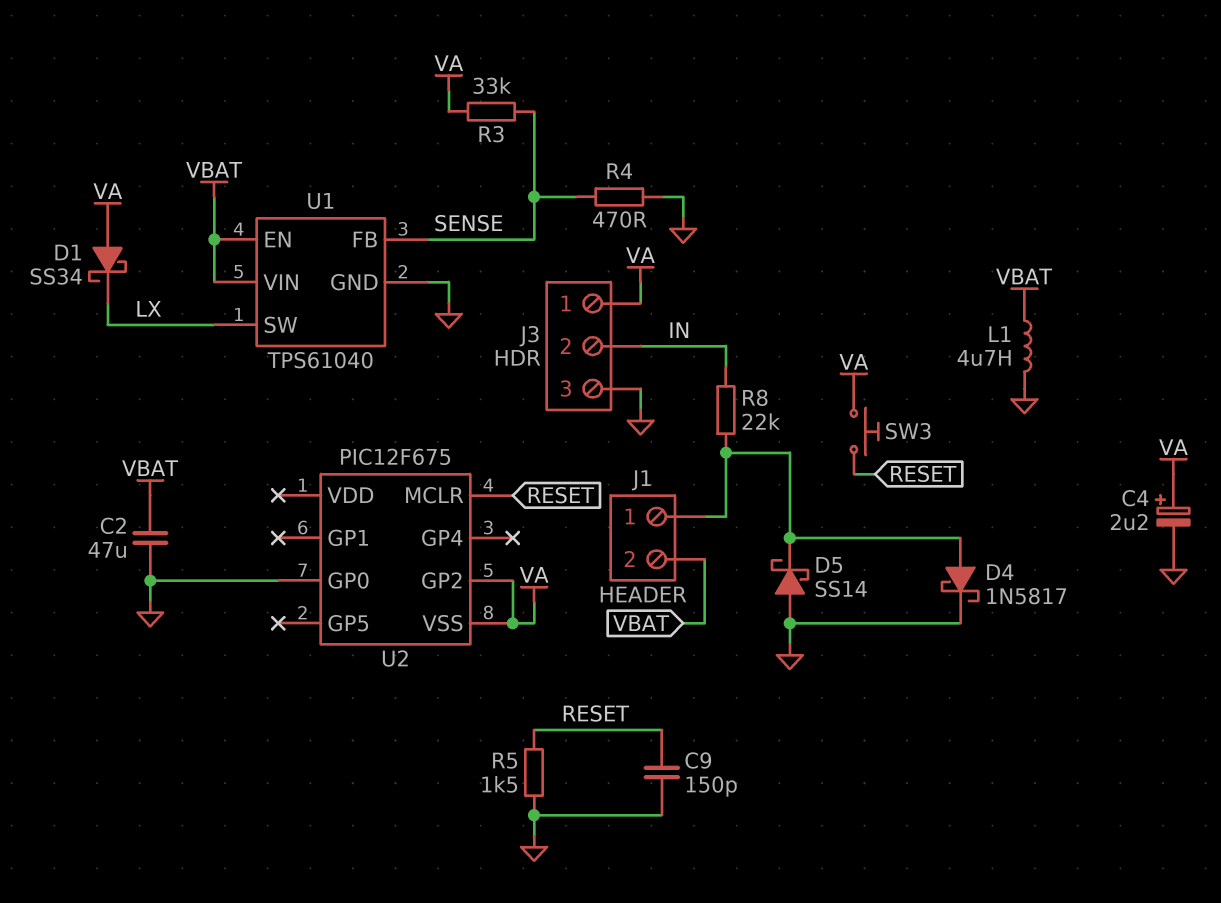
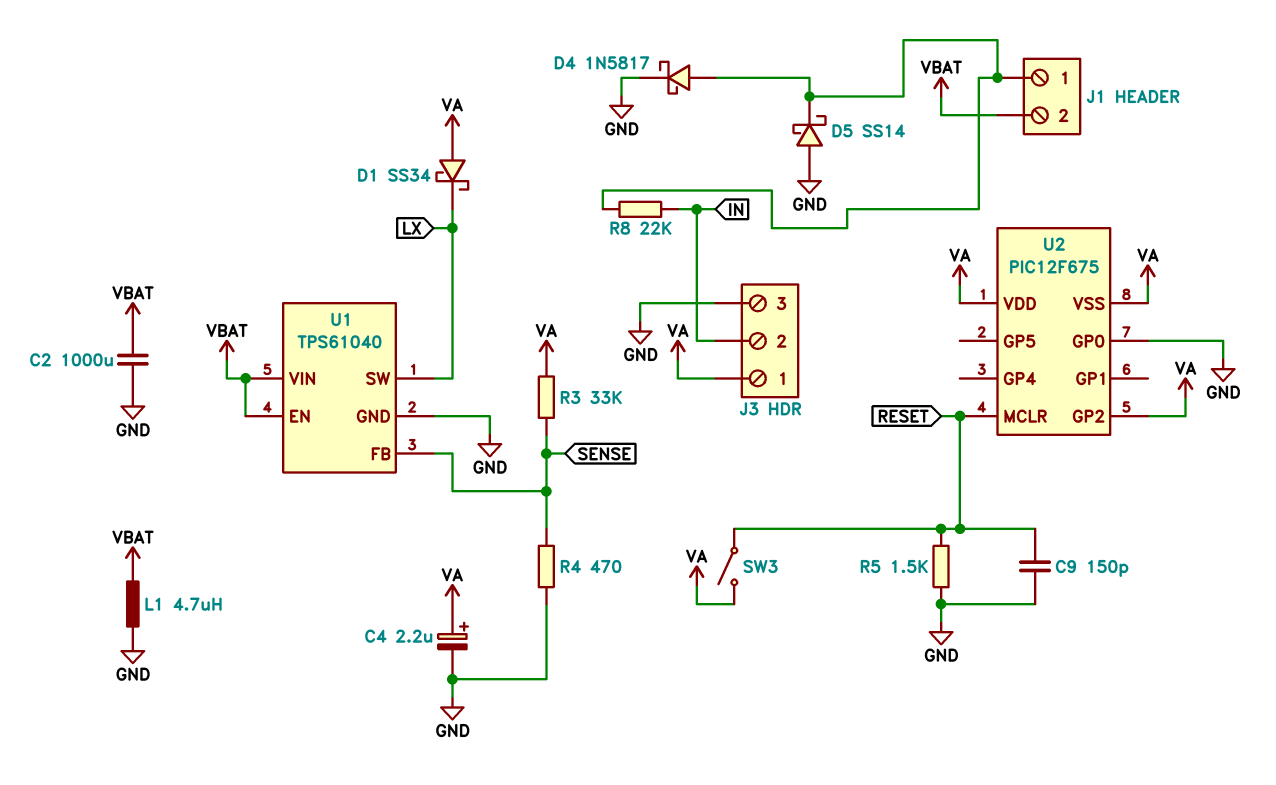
C2: 47uF (GND, VBAT) -> 1000uF (GND, VBAT)
SW3: button (RESET, VA) -> switch (RESET, VA)
U2 pin VDD: none -> VA

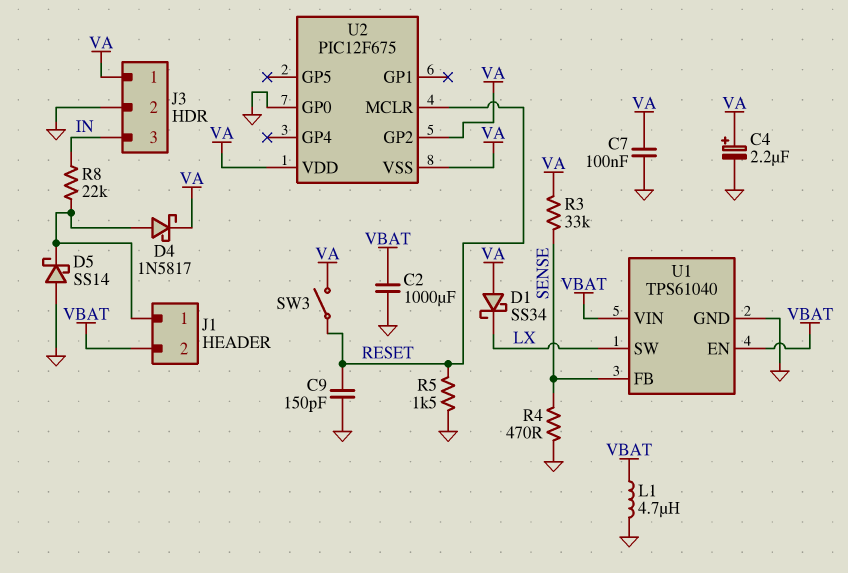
C7: none -> 100nF (GND, VA)
D4: schottky 1N5817 (A J1/1, K GND) -> schottky 1N5817 (A J1/1, K VA)
J3 pin 2: IN -> GND
J3 pin 3: GND -> IN

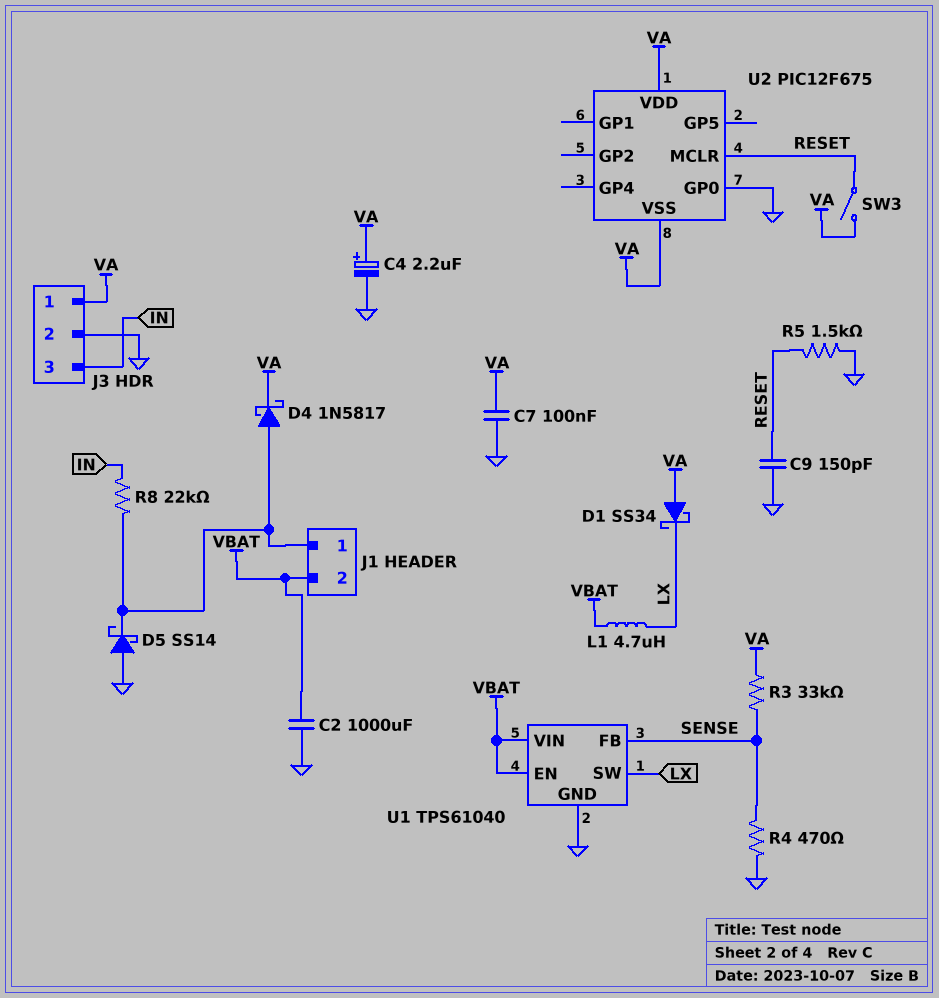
L1: 4.7uH (GND, VBAT) -> 4.7uH (LX, VBAT)
U2 pin GP2: VA -> none

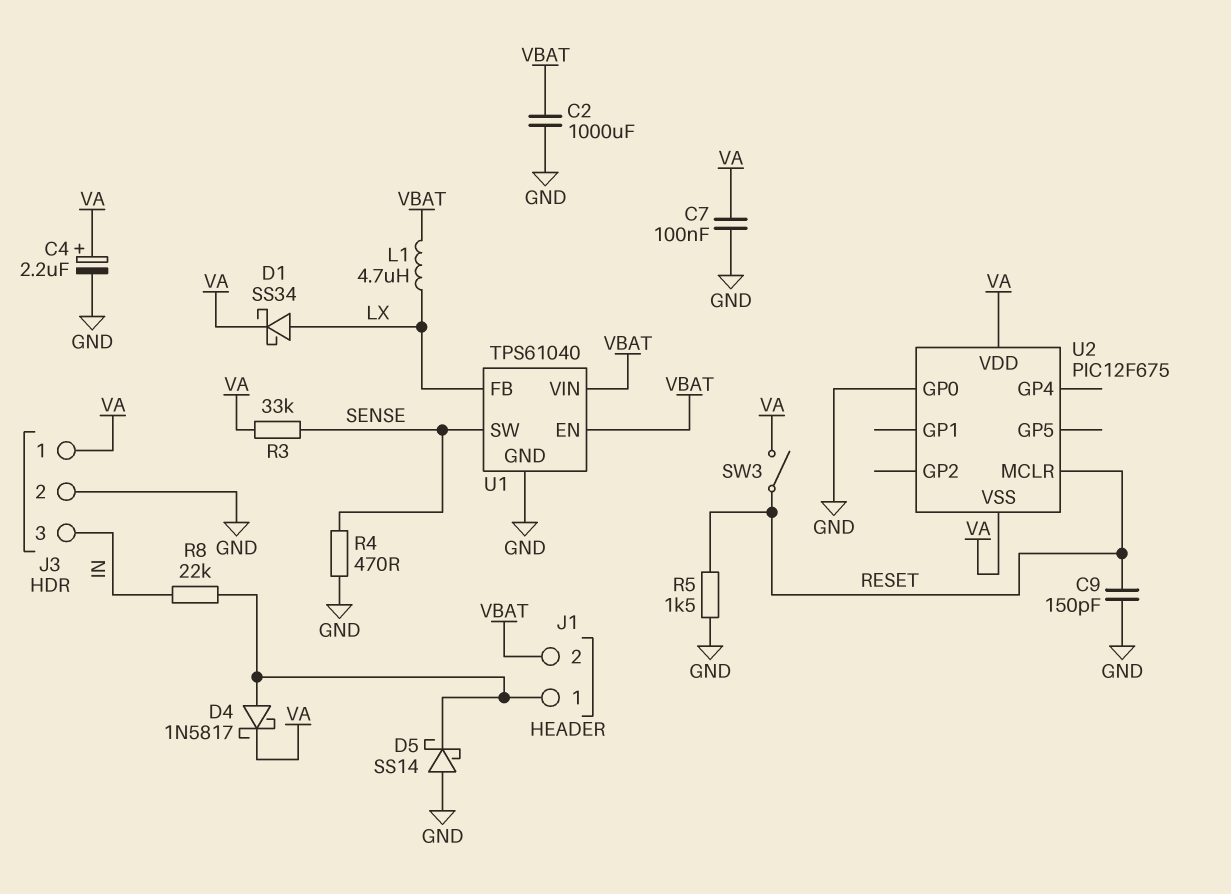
D1: schottky SS34 (A VA, K LX) -> schottky SS34 (A LX, K VA)
U1 pin FB: SENSE -> LX
U1 pin SW: LX -> SENSE

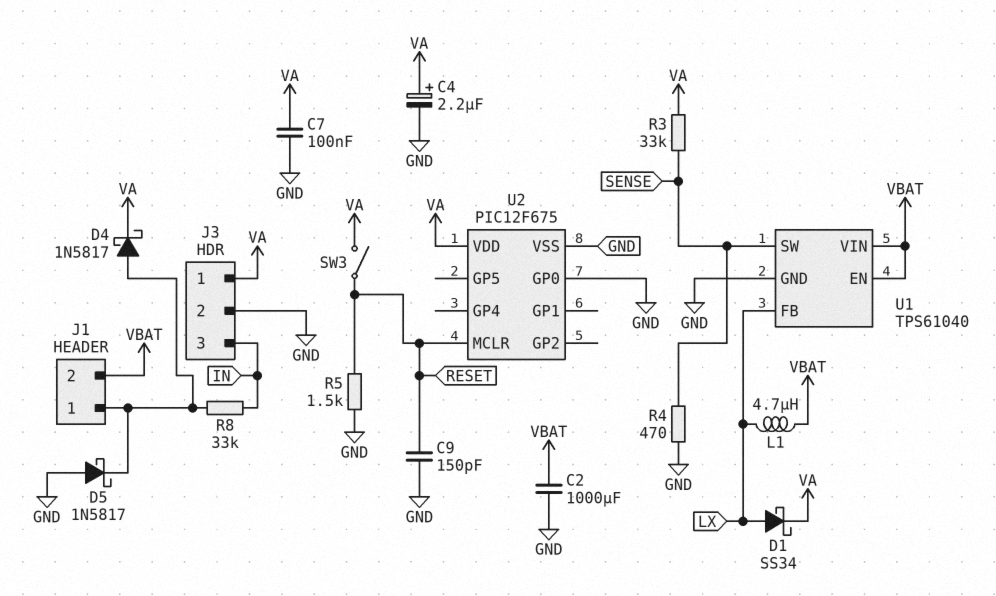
D5: schottky SS14 (A GND, K J1/1) -> schottky 1N5817 (A GND, K J1/1)
R8: 22k (IN, J1/1) -> 33k (IN, J1/1)
U2 pin VSS: VA -> GND

